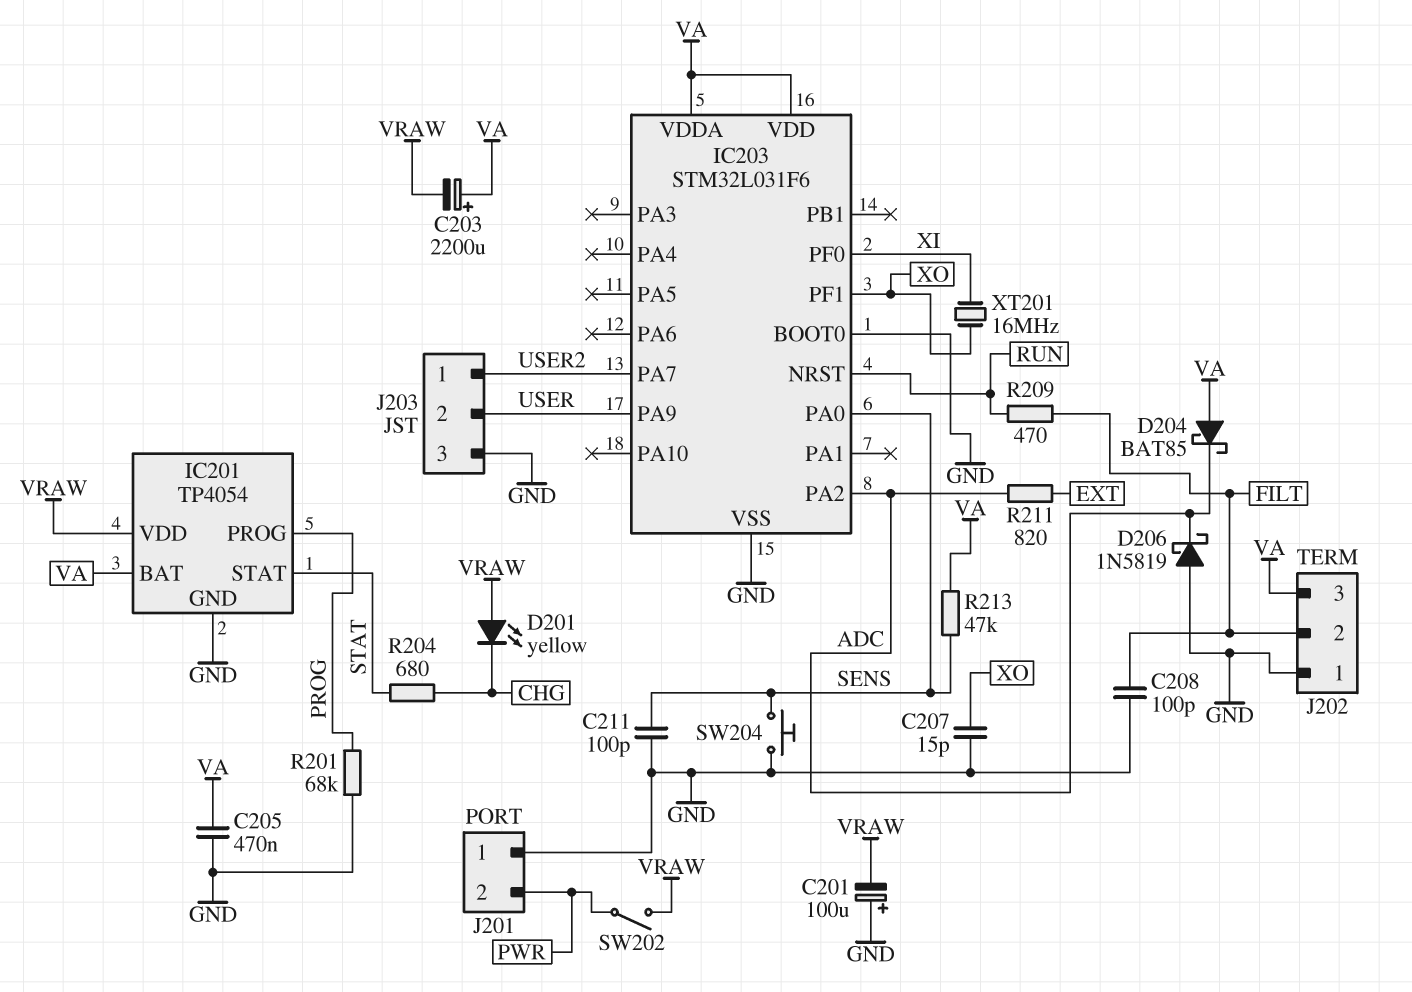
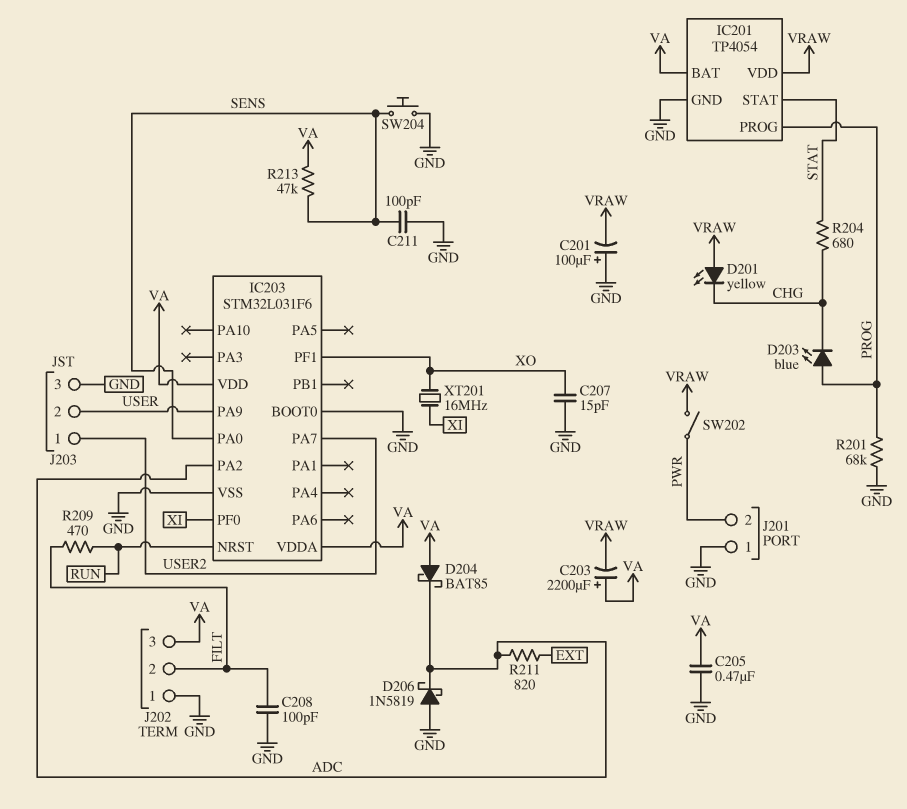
D203: none -> LED blue (A PROG, K CHG)

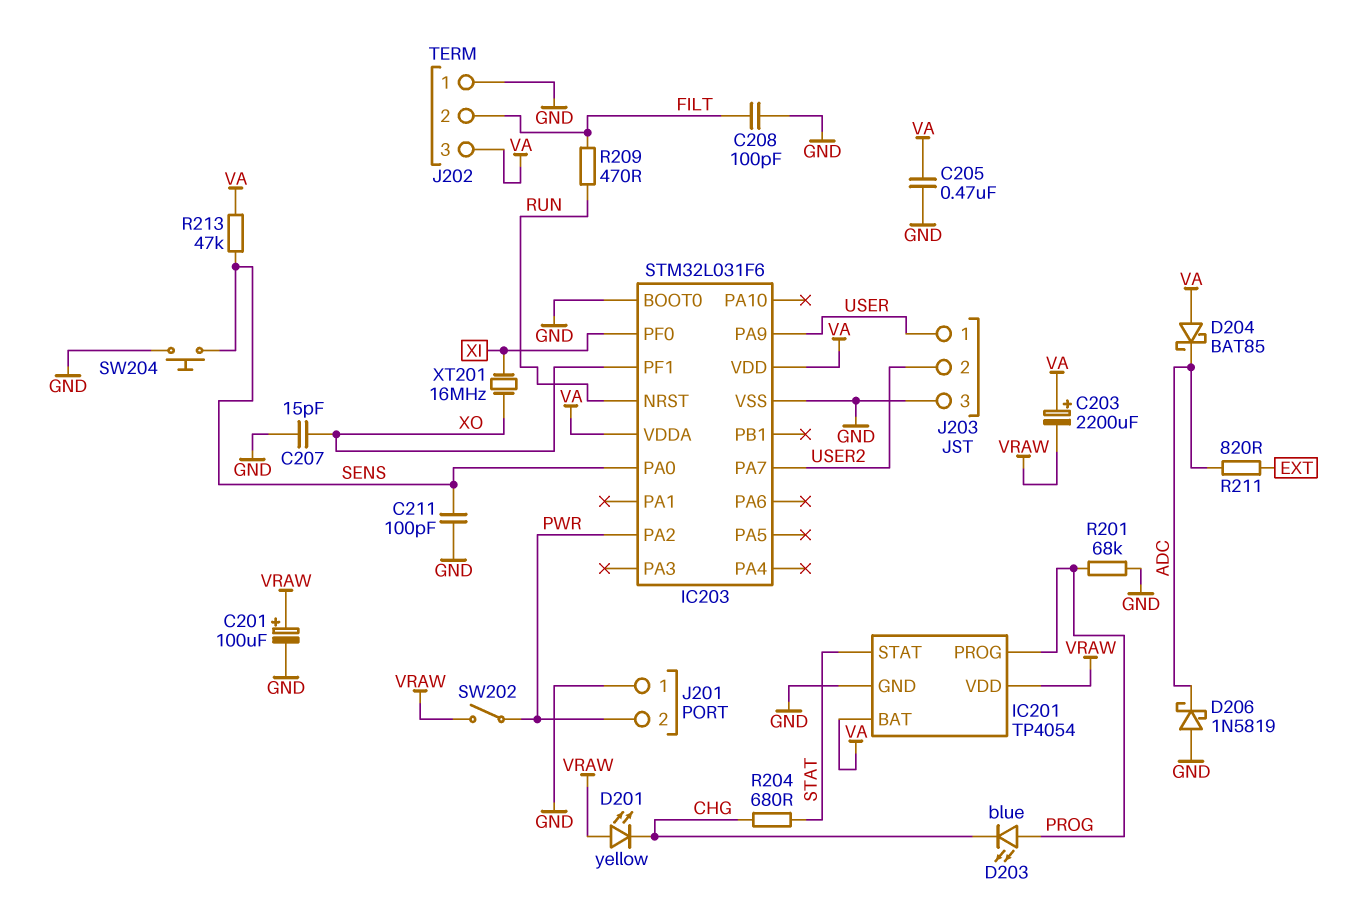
C201: 100uF (plus GND, minus VRAW) -> 100uF (plus VRAW, minus GND)
IC203 pin PA2: ADC -> PWR
J203 pin 1: USER2 -> USER
J203 pin 2: USER -> USER2

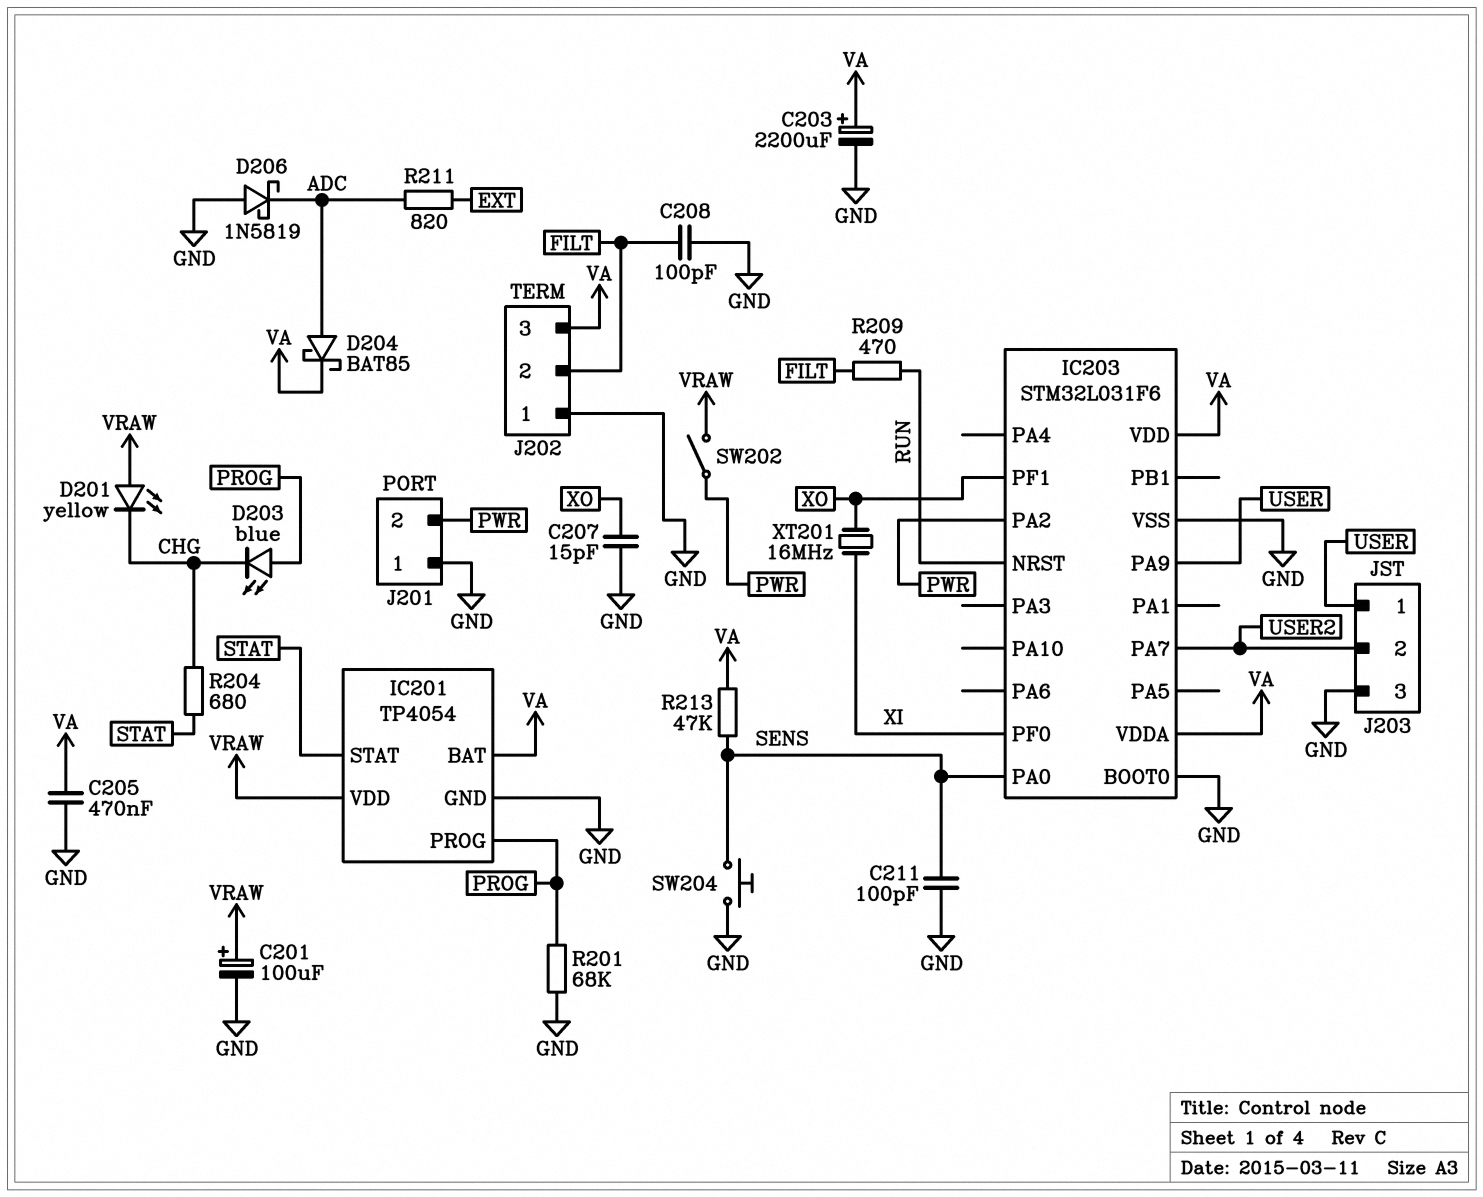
C203: 2200uF (plus VA, minus VRAW) -> 2200uF (plus VA, minus GND)
D204: schottky BAT85 (A VA, K ADC) -> schottky BAT85 (A ADC, K VA)

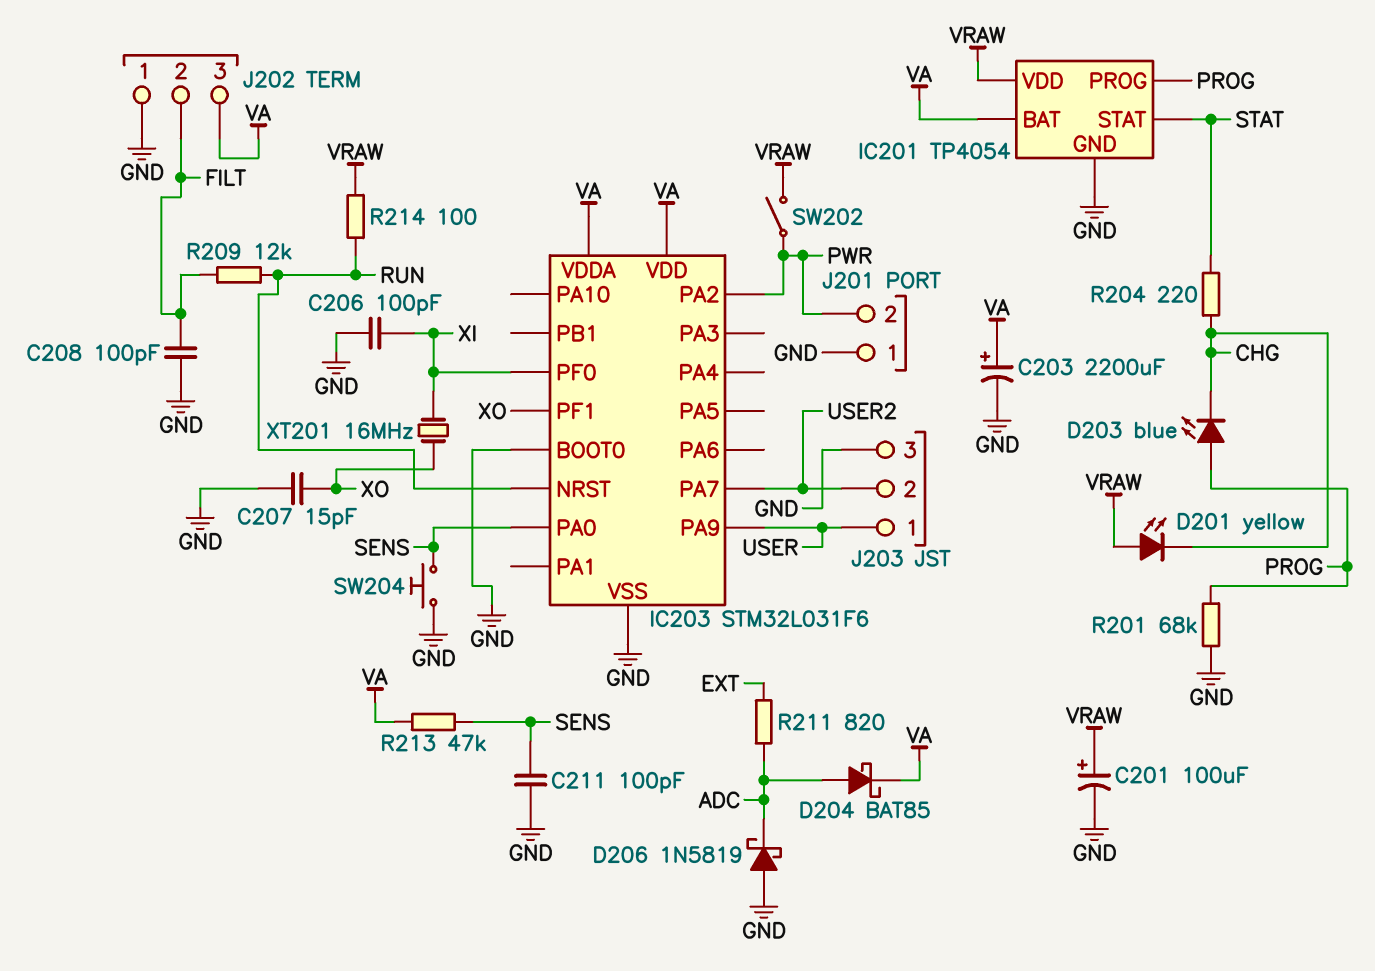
C205: 470nF (GND, VA) -> none
C206: none -> 100pF (GND, XI)
R204: 680 (CHG, STAT) -> 220 (CHG, STAT)
R209: 470 (FILT, RUN) -> 12k (FILT, RUN)
R214: none -> 100 (RUN, VRAW)

